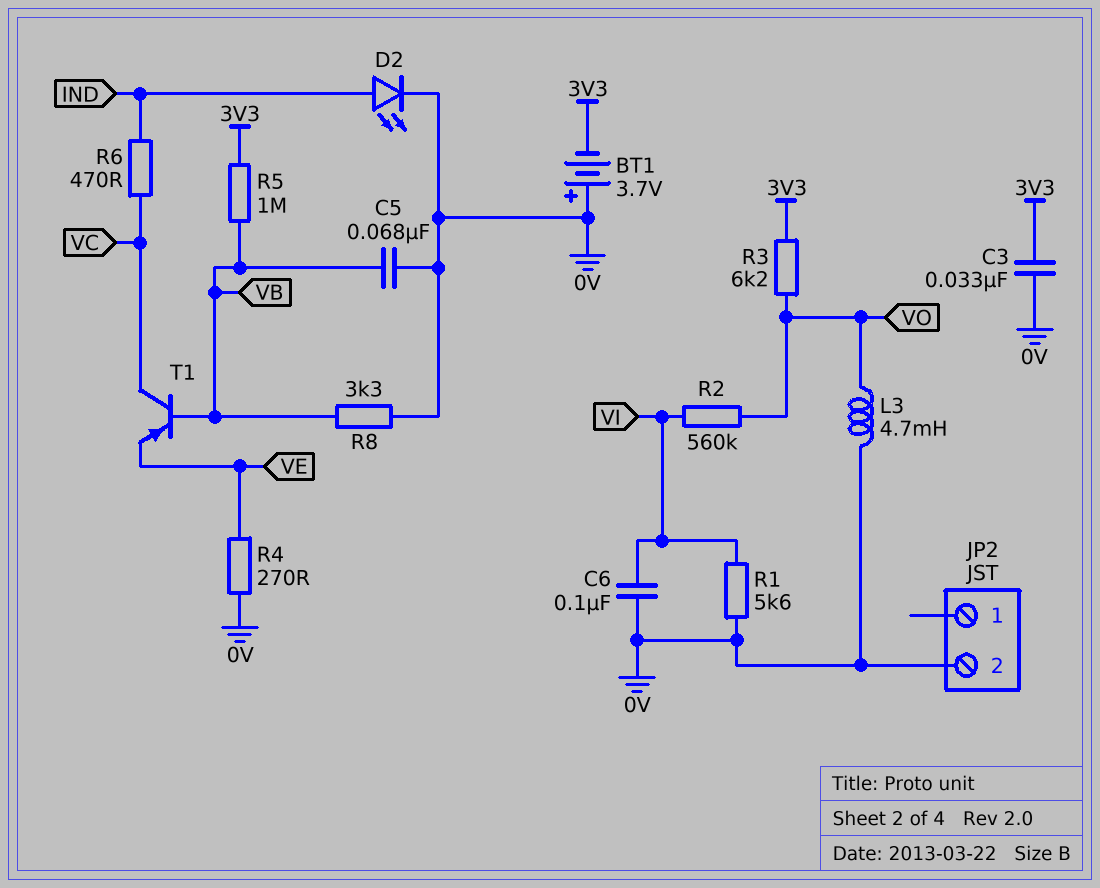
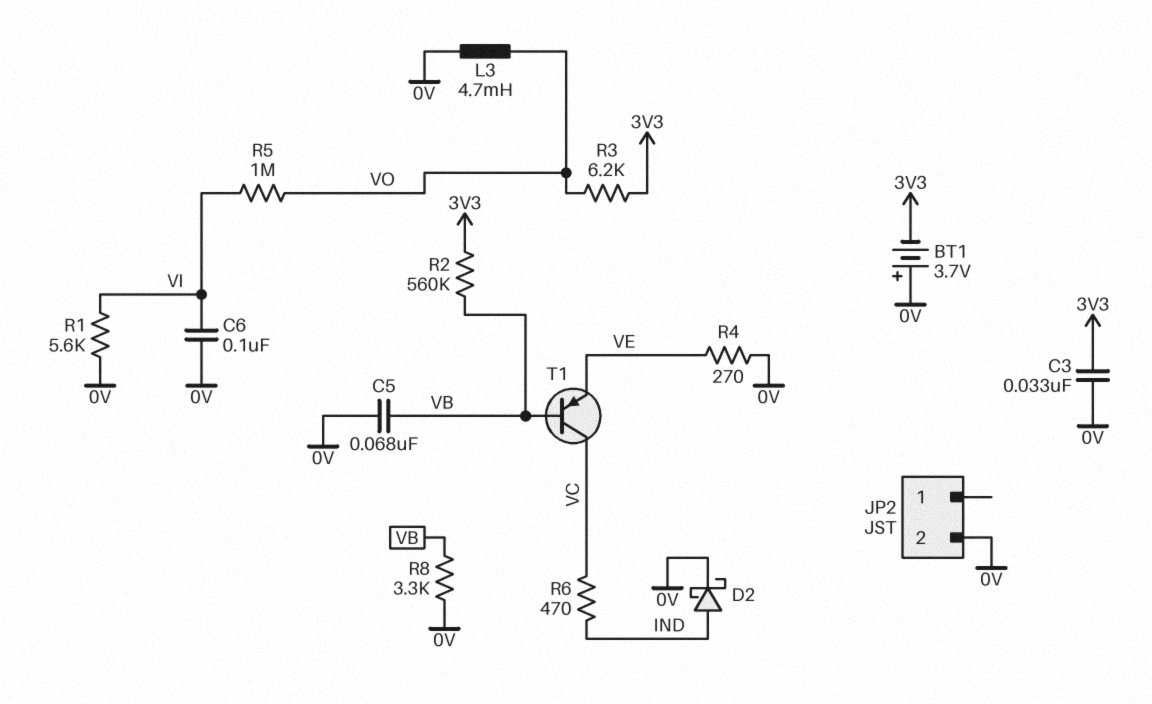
D2: LED (A IND, K 0V) -> schottky (A IND, K 0V)
R2: 560k (VI, VO) -> 560k (3V3, VB)
R5: 1M (3V3, VB) -> 1M (VI, VO)

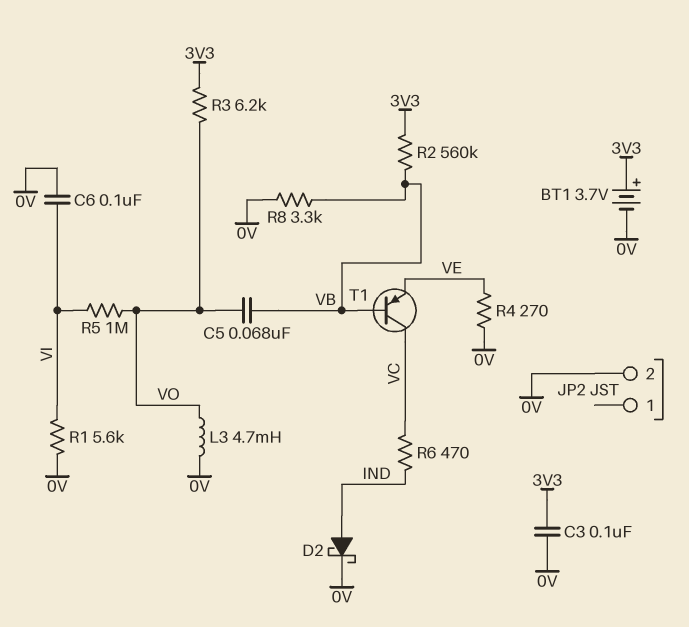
BT1: 3.7V (plus 0V, minus 3V3) -> 3.7V (plus 3V3, minus 0V)
C3: 33nF (0V, 3V3) -> 100nF (0V, 3V3)
C5: 68nF (0V, VB) -> 68nF (VB, VO)

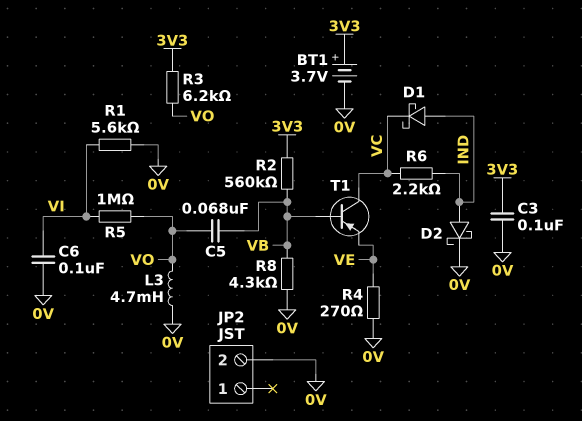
D1: none -> schottky (A IND, K VC)
R6: 470 (IND, VC) -> 2.2k (IND, VC)
R8: 3.3k (0V, VB) -> 4.3k (0V, VB)

